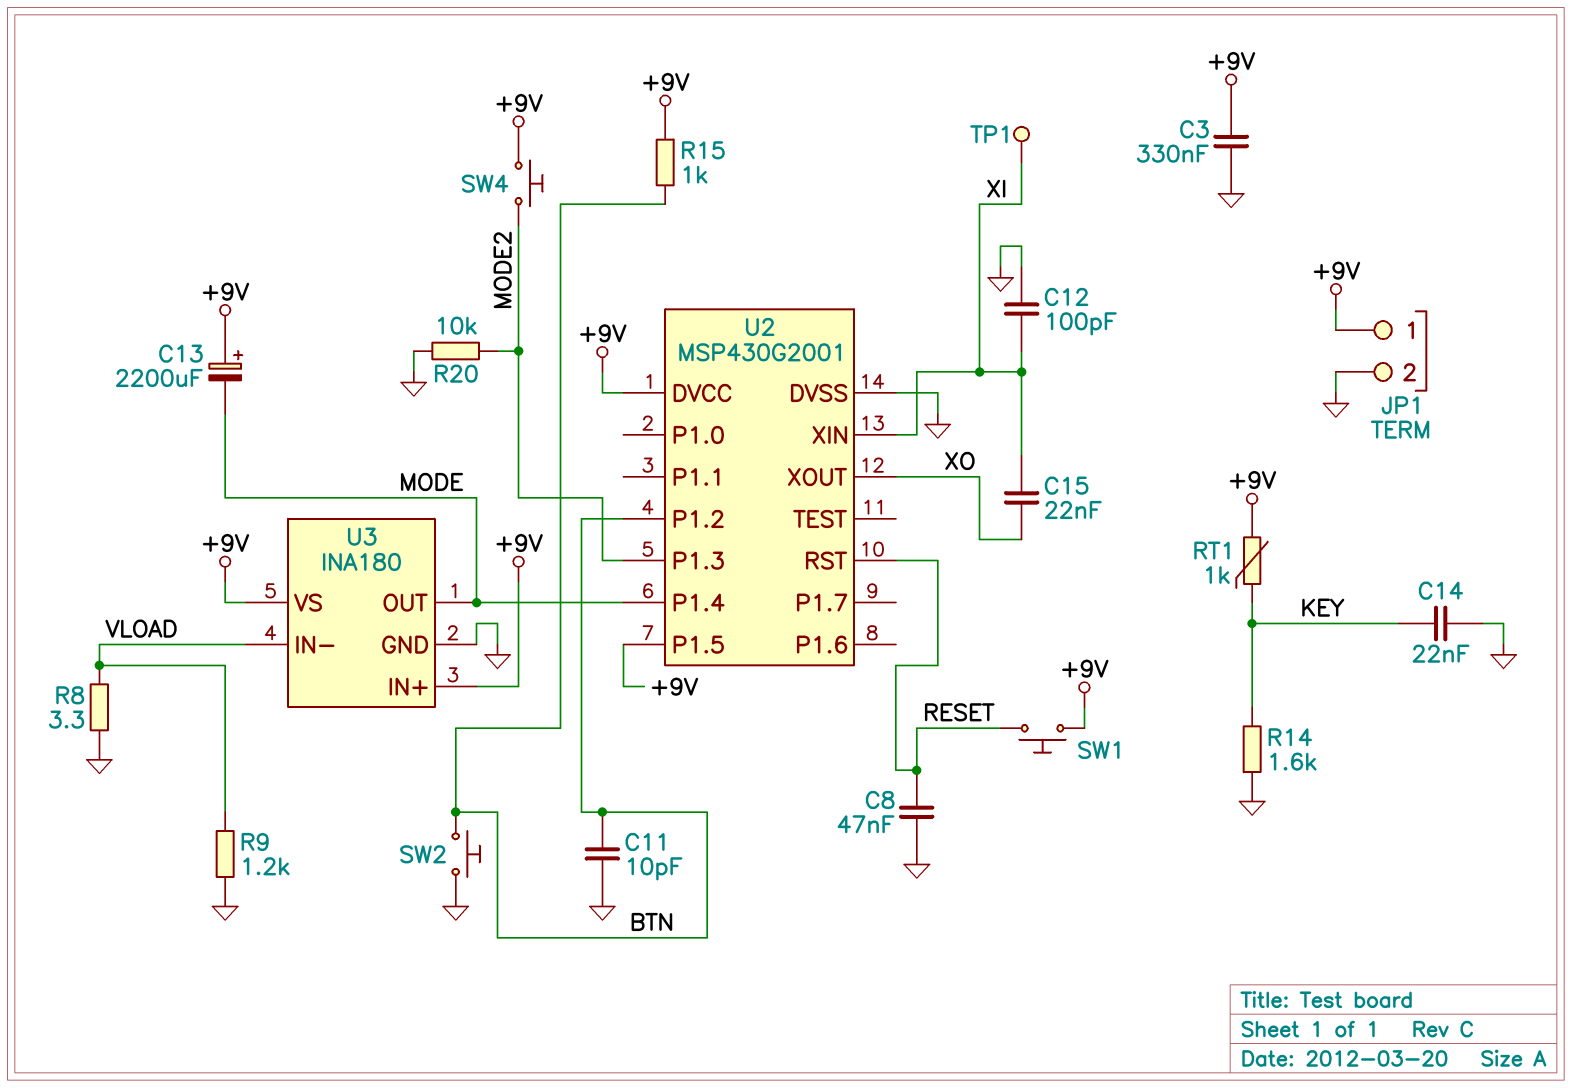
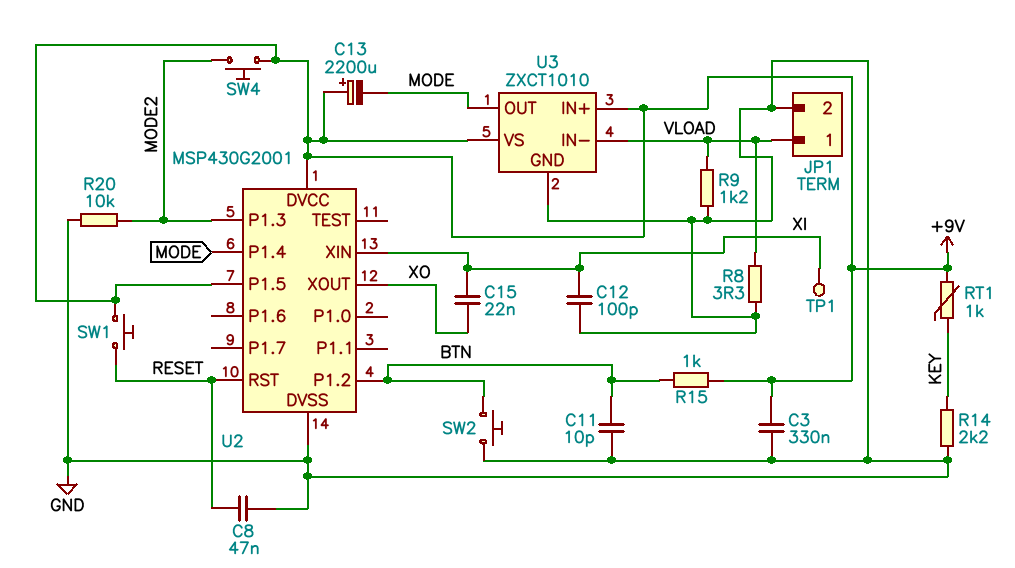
C14: 22nF (GND, KEY) -> none
JP1 pin 1: +9V -> VLOAD
R14: 1.6k (GND, KEY) -> 2.2k (GND, KEY)
U3: INA180 -> ZXCT1010

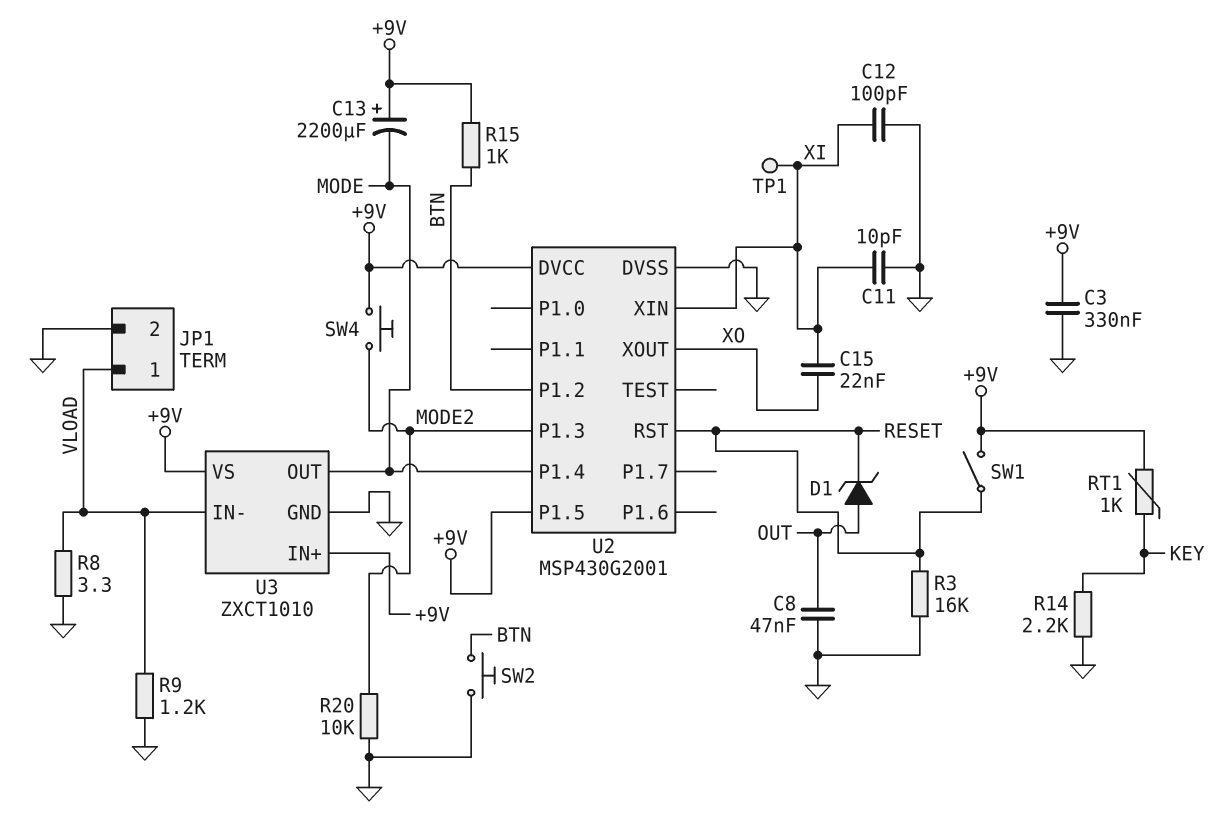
C8: 47nF (GND, RESET) -> 47nF (GND, OUT)
C11: 10pF (BTN, GND) -> 10pF (GND, XI)
D1: none -> zener (A OUT, K RESET)
R3: none -> 16k (GND, RESET)
SW1: button (+9V, RESET) -> switch (+9V, RESET)

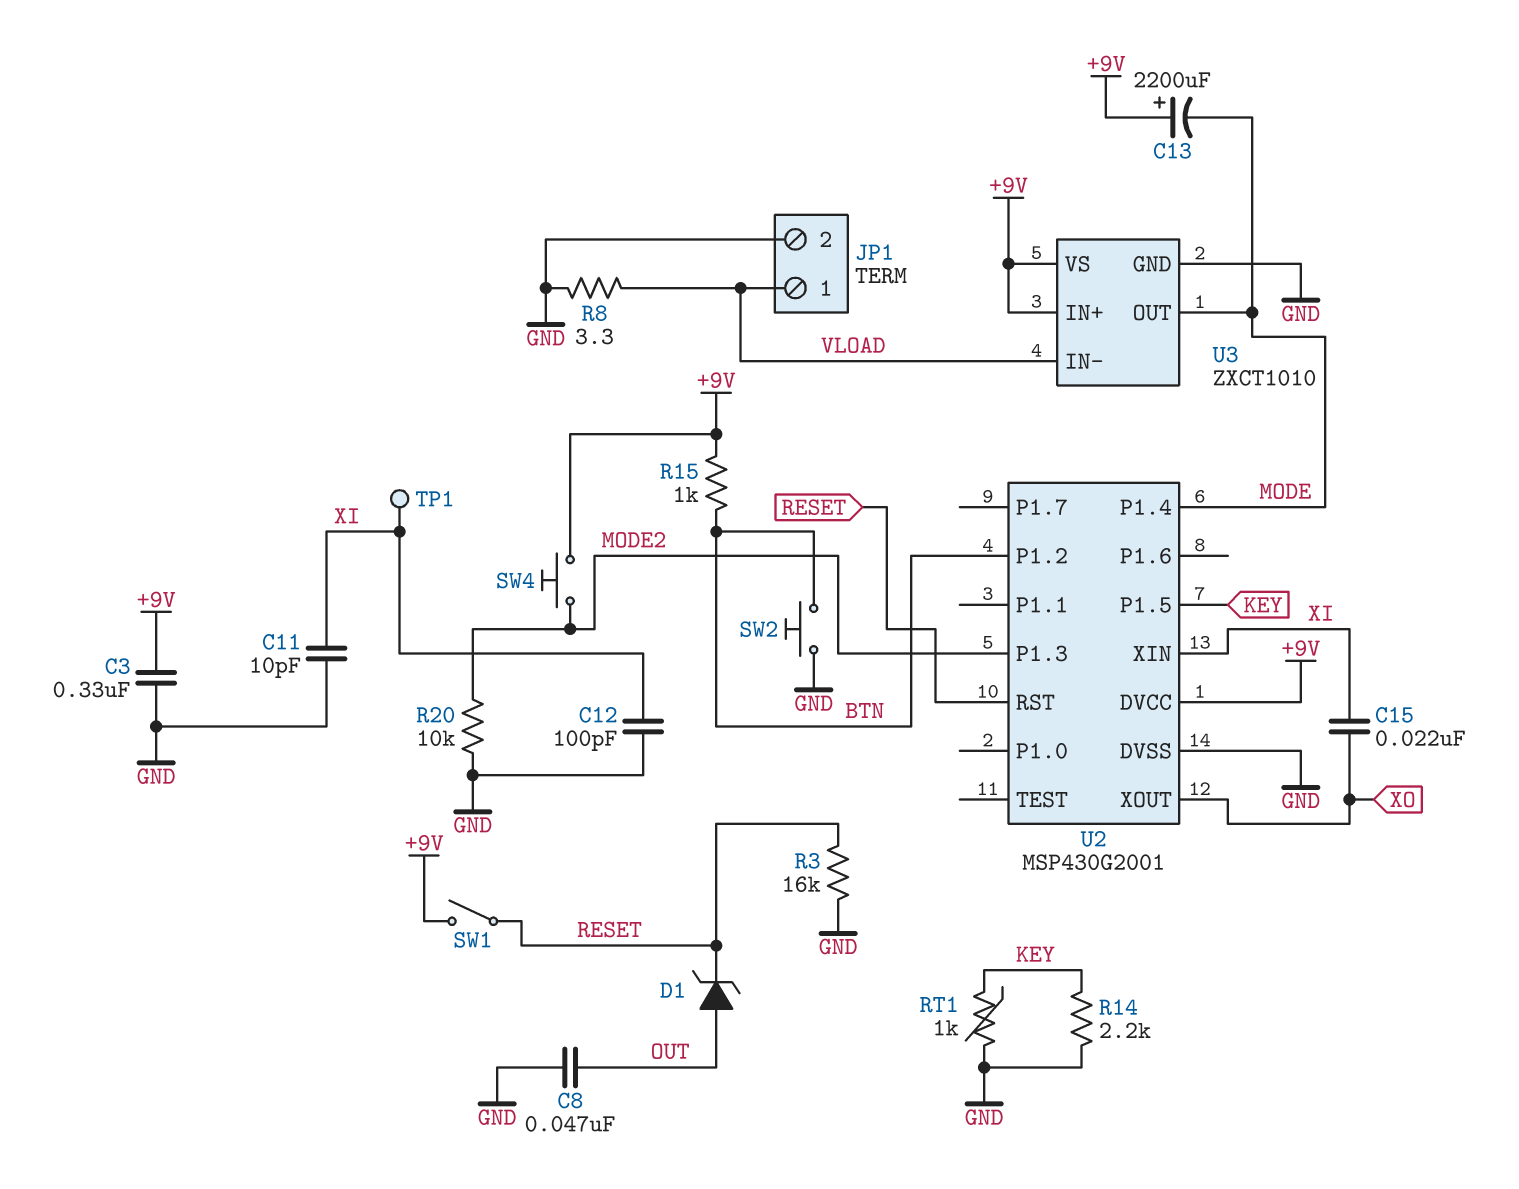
R9: 1.2k (GND, VLOAD) -> none
RT1: 1k (+9V, KEY) -> 1k (GND, KEY)
U2 pin P1.5: +9V -> KEY

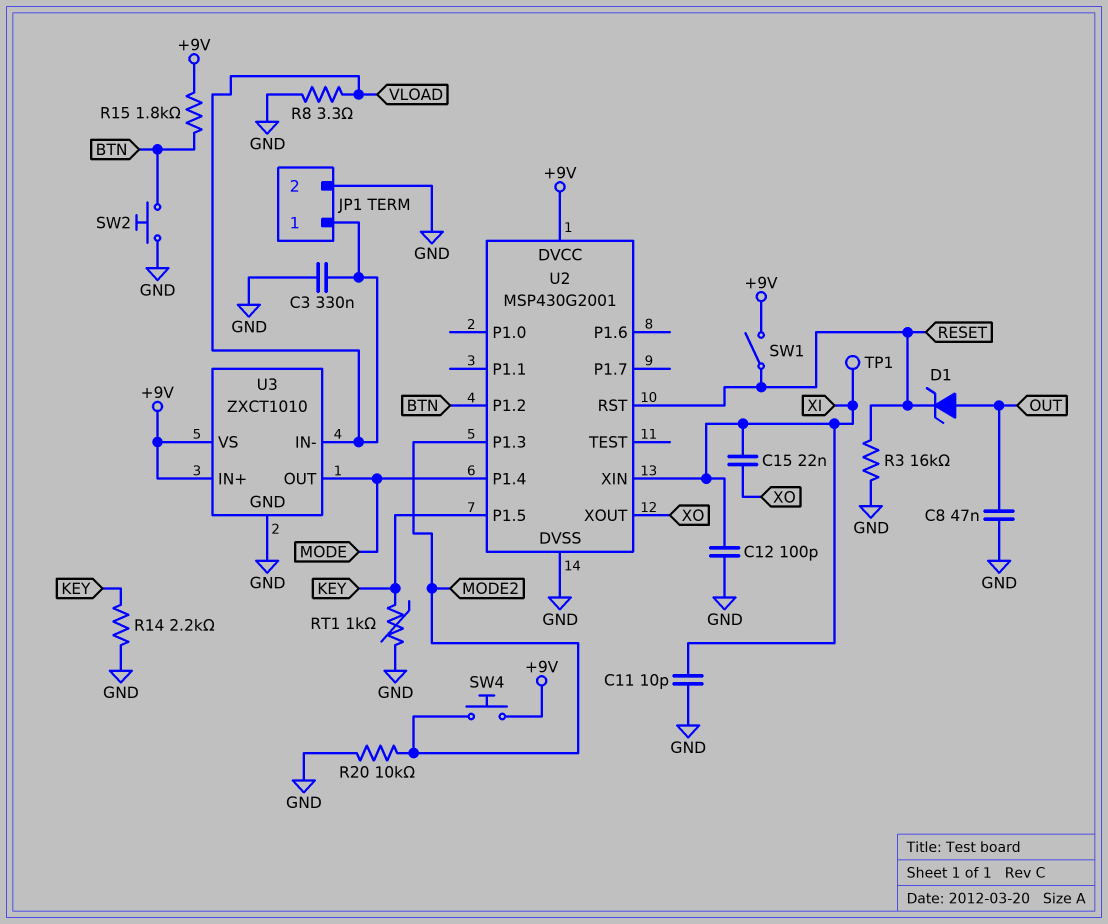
C3: 330nF (+9V, GND) -> 330nF (GND, VLOAD)
C13: 2200uF (plus +9V, minus MODE) -> none
R15: 1k (+9V, BTN) -> 1.8k (+9V, BTN)

